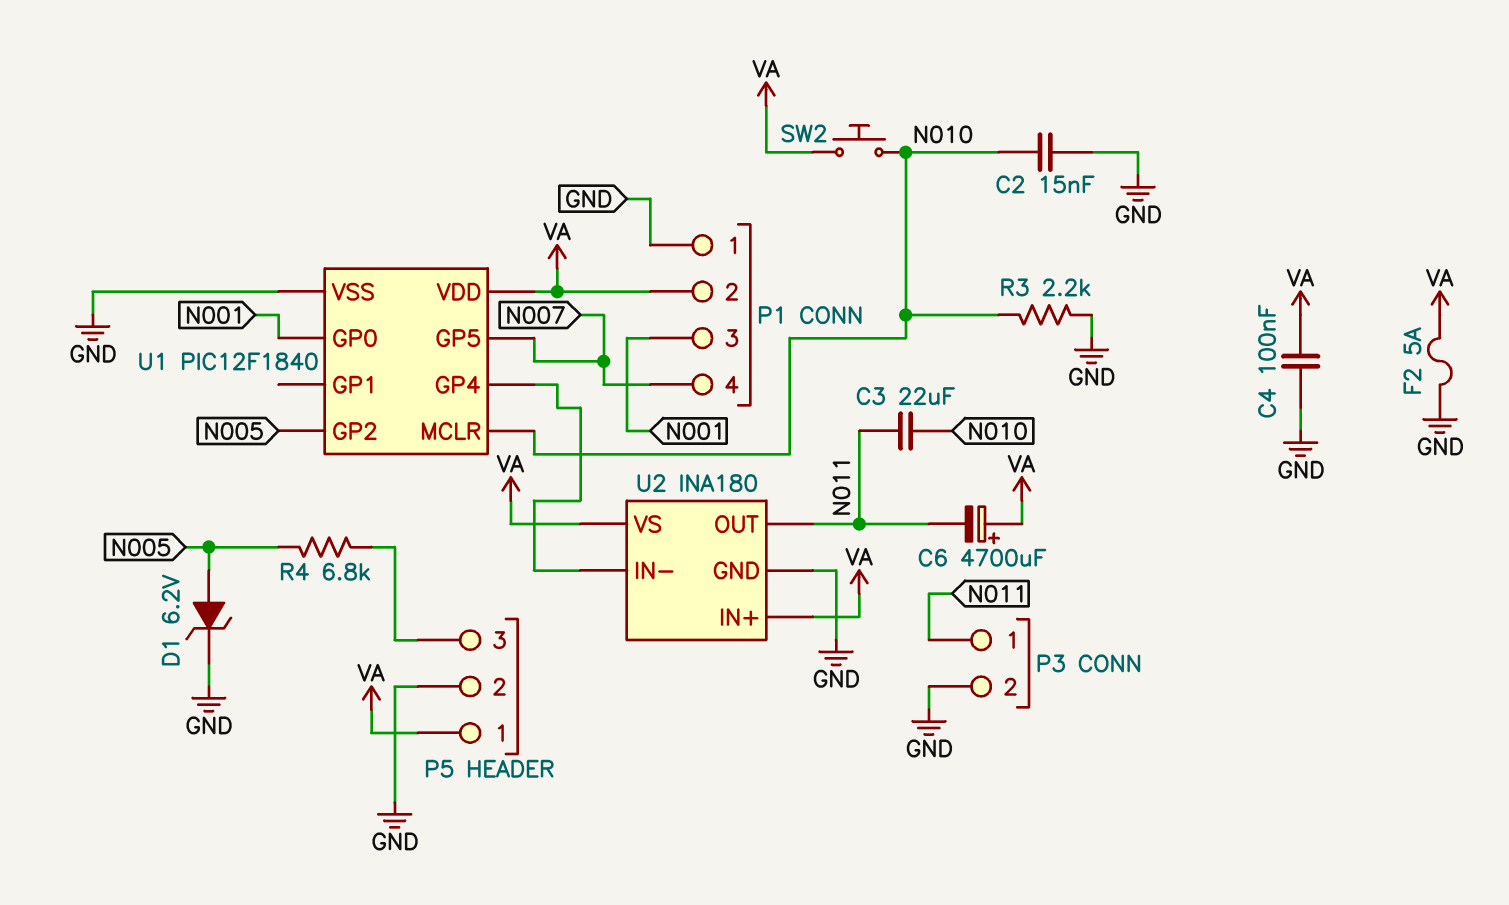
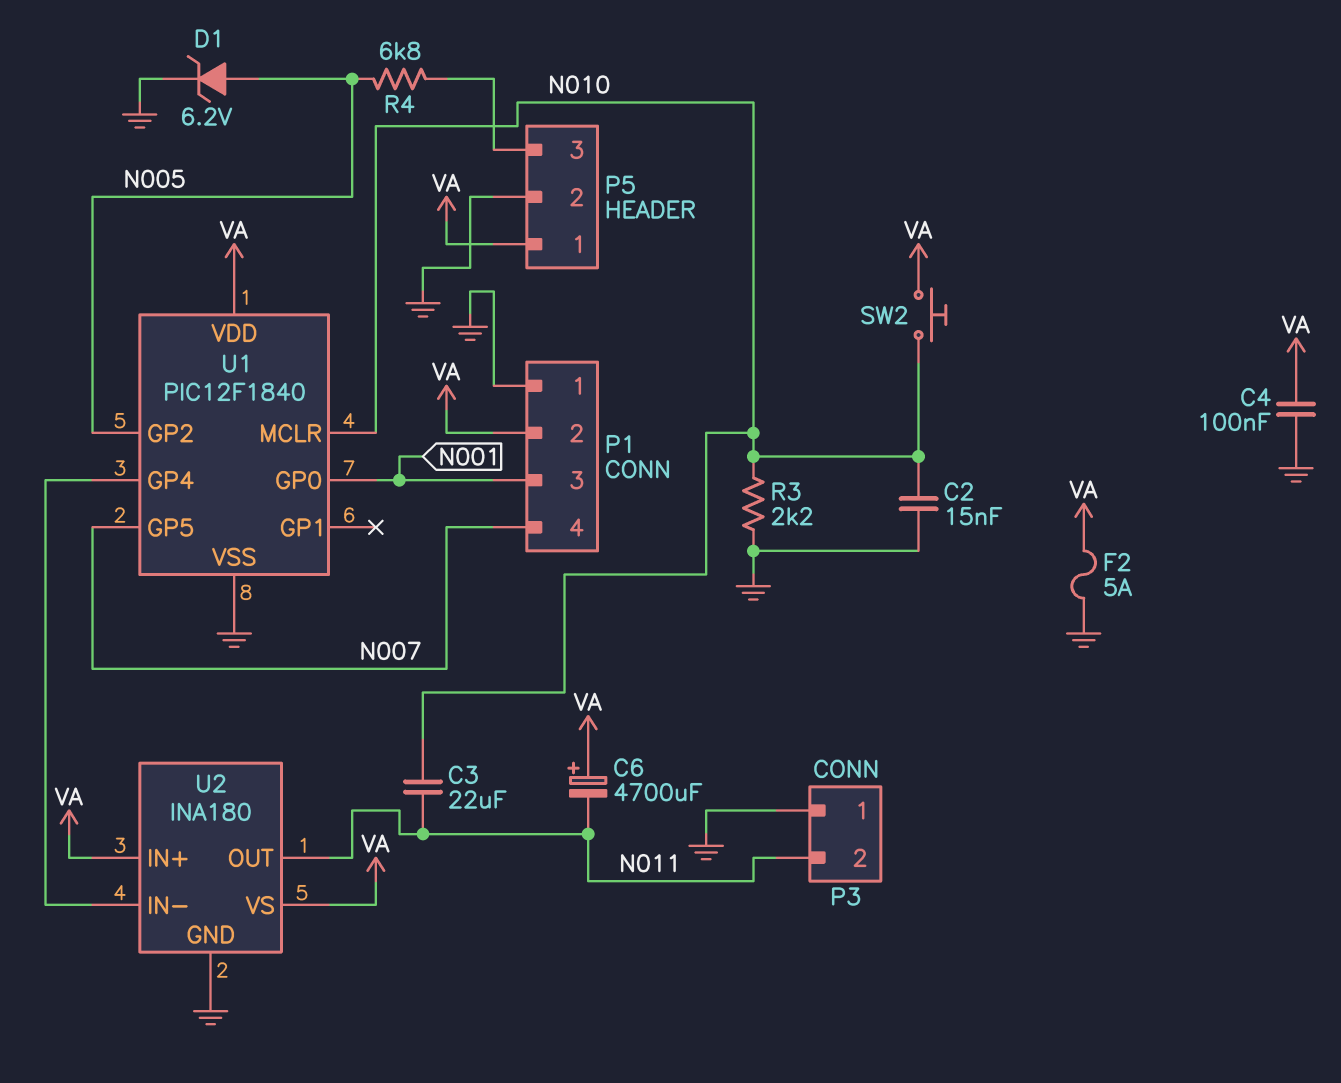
P3 pin 1: N011 -> GND
P3 pin 2: GND -> N011

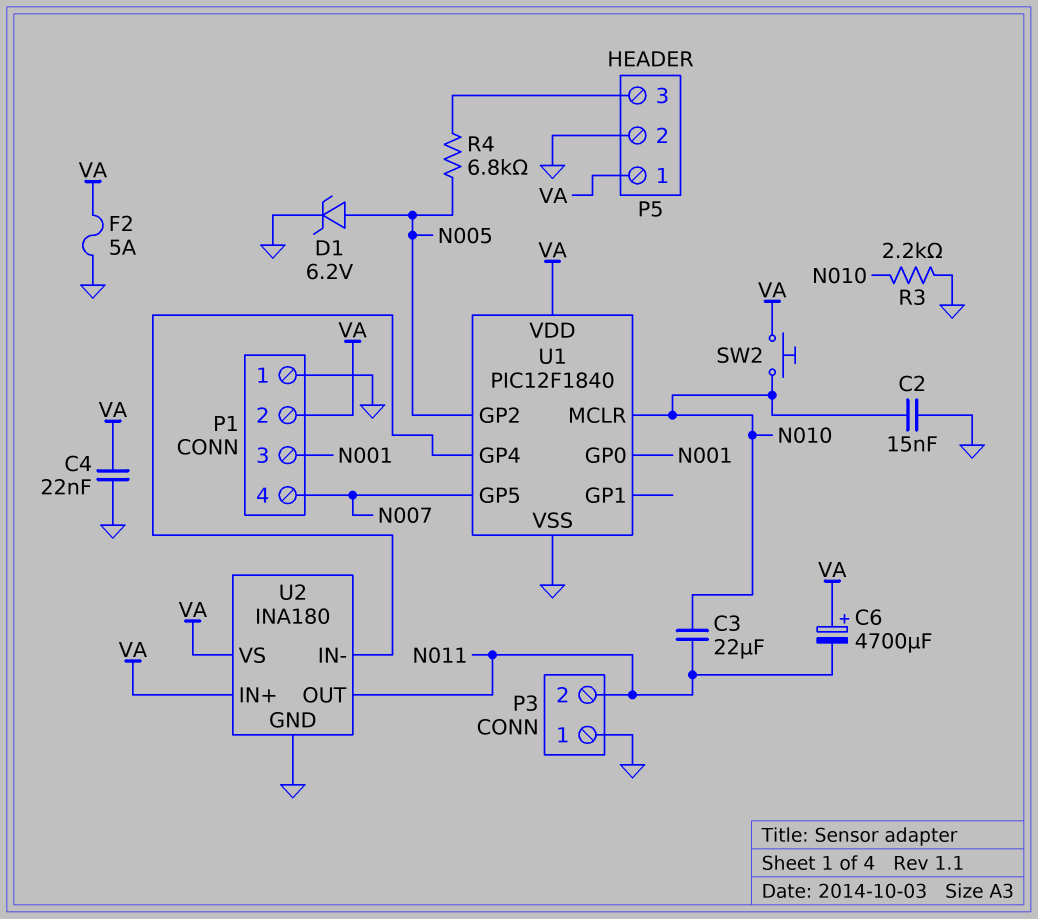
C4: 100nF (GND, VA) -> 22nF (GND, VA)

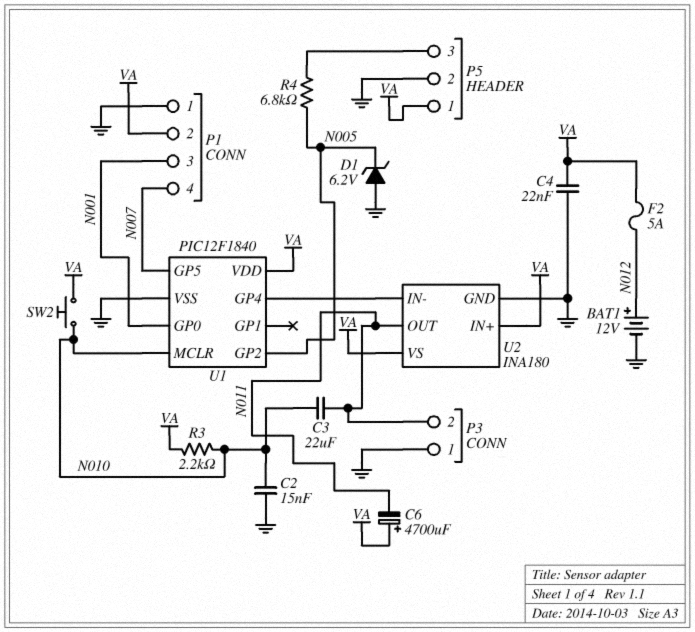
BAT1: none -> 12V (plus N012, minus GND)
D1: zener 6.2V (A N005, K GND) -> zener 6.2V (A GND, K N005)
F2: 5A (GND, VA) -> 5A (N012, VA)
R3: 2.2k (GND, N010) -> 2.2k (N010, VA)

